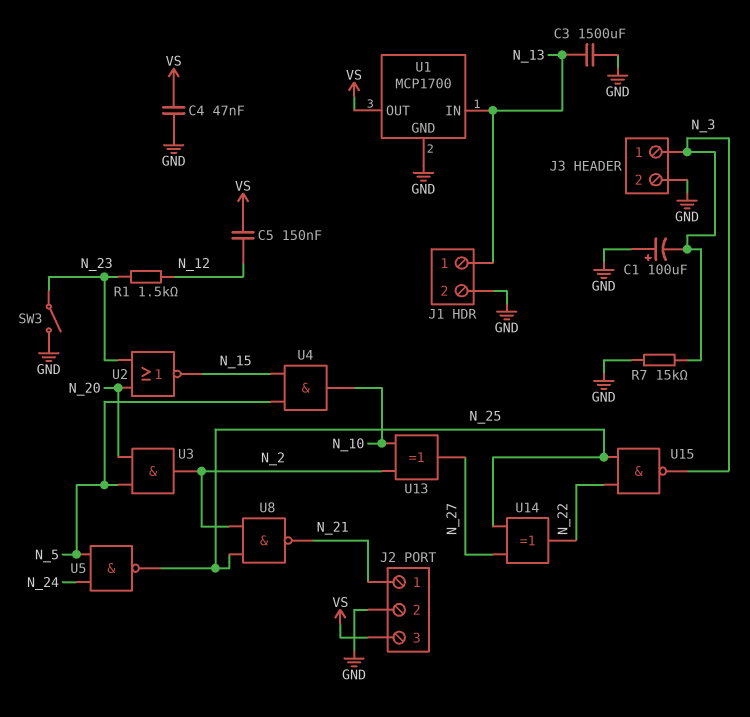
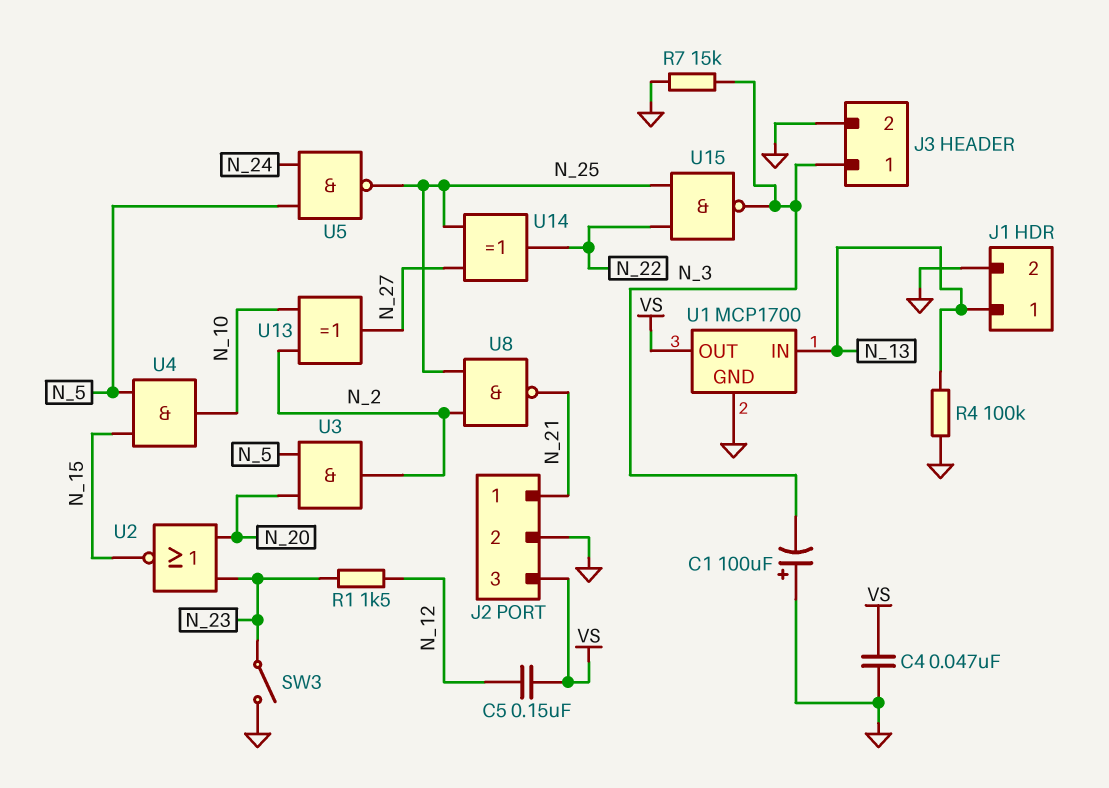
C3: 1500uF (GND, N_13) -> none
R4: none -> 100k (GND, N_13)

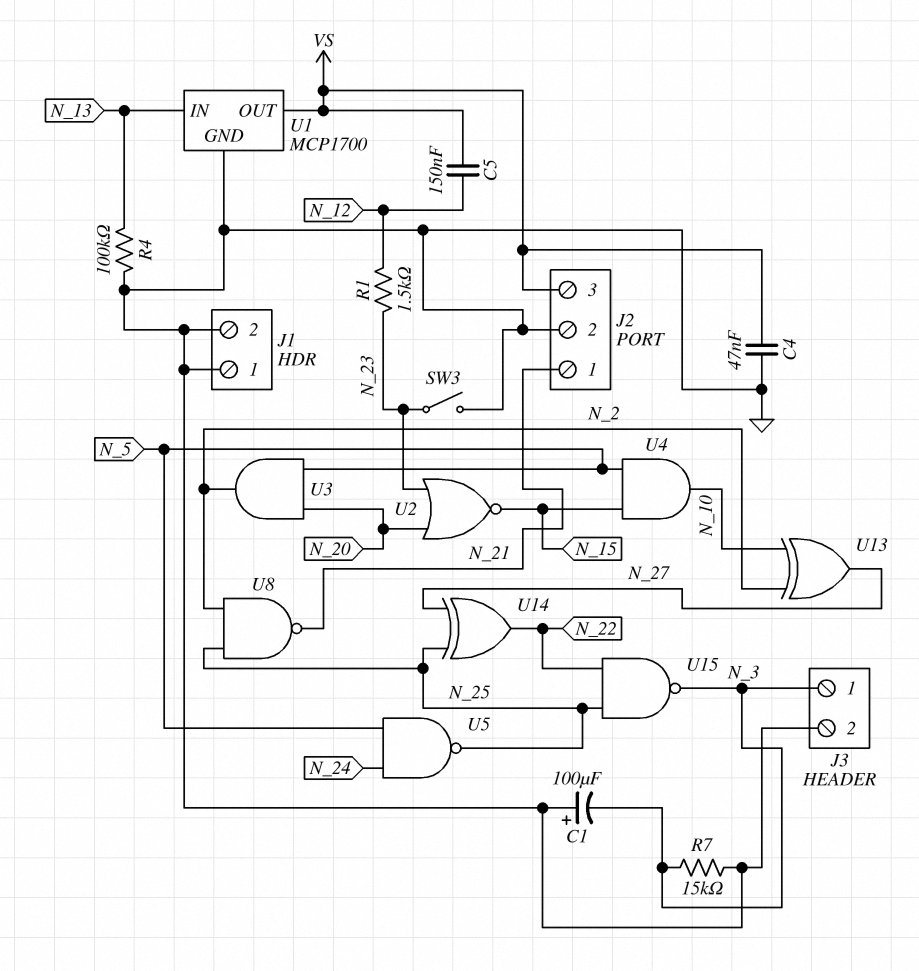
J1 pin 1: N_13 -> GND

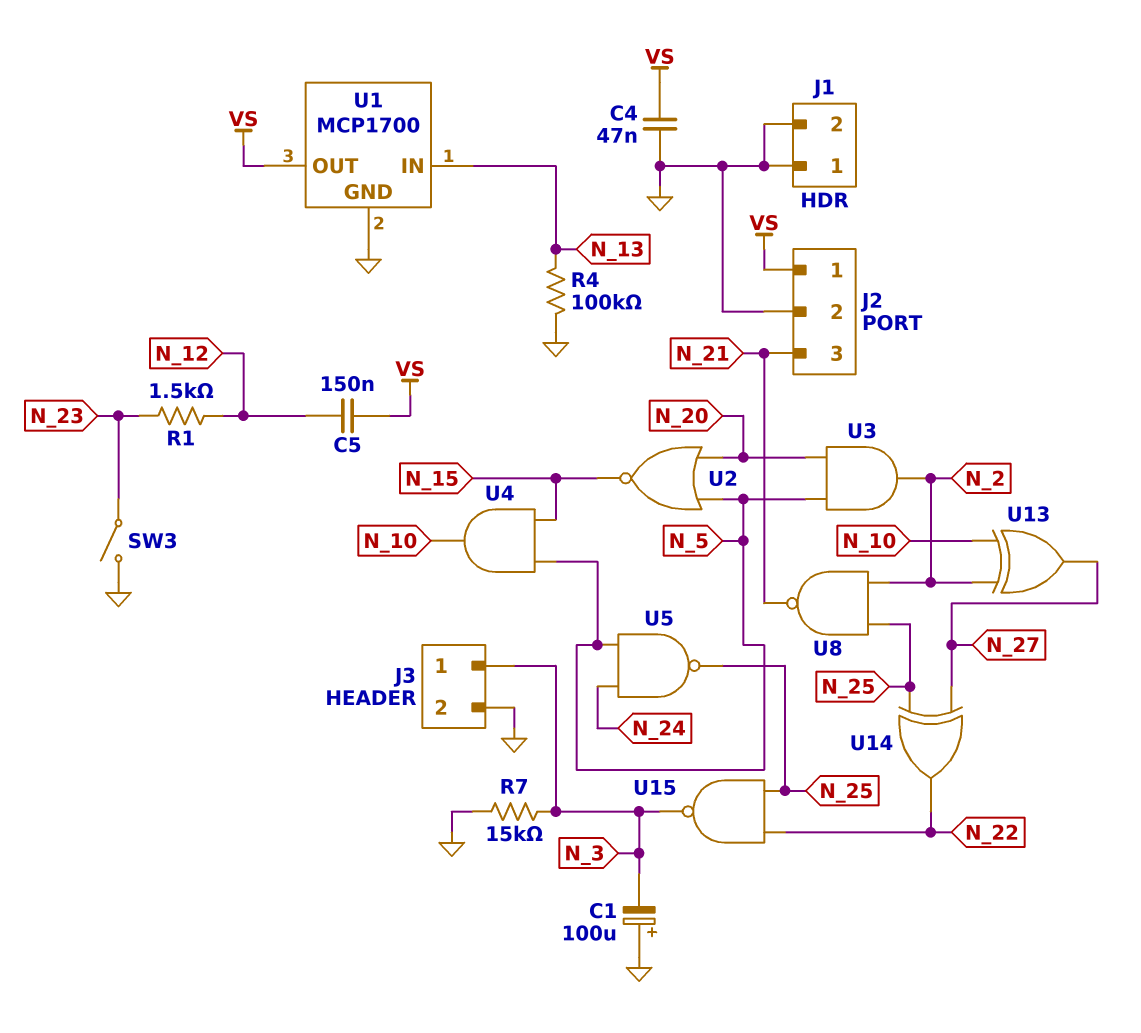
J2 pin 1: N_21 -> VS
J2 pin 3: VS -> N_21
U2: NOR (in N_20, in N_23, out N_15) -> NOR (in N_5, in N_20, out N_15)

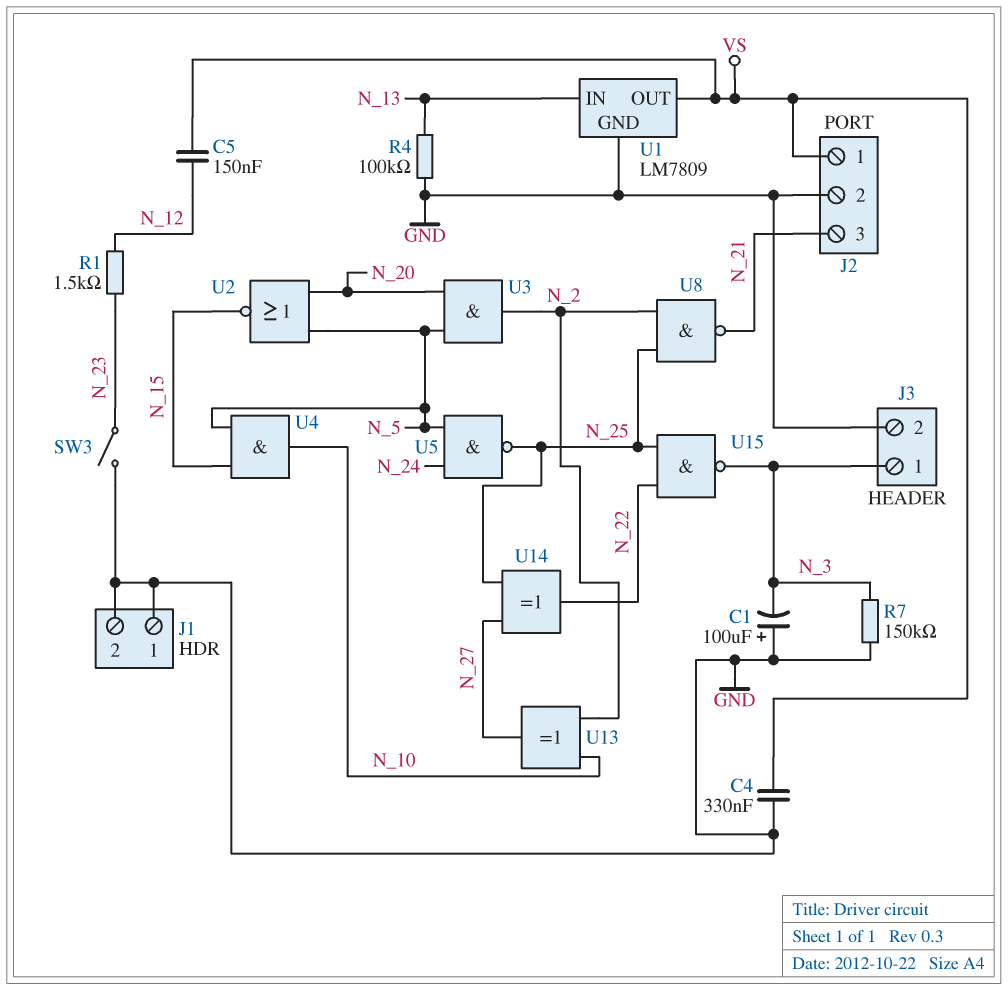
C4: 47nF (GND, VS) -> 330nF (GND, VS)
R7: 15k (GND, N_3) -> 150k (GND, N_3)
U1: MCP1700 -> LM7809

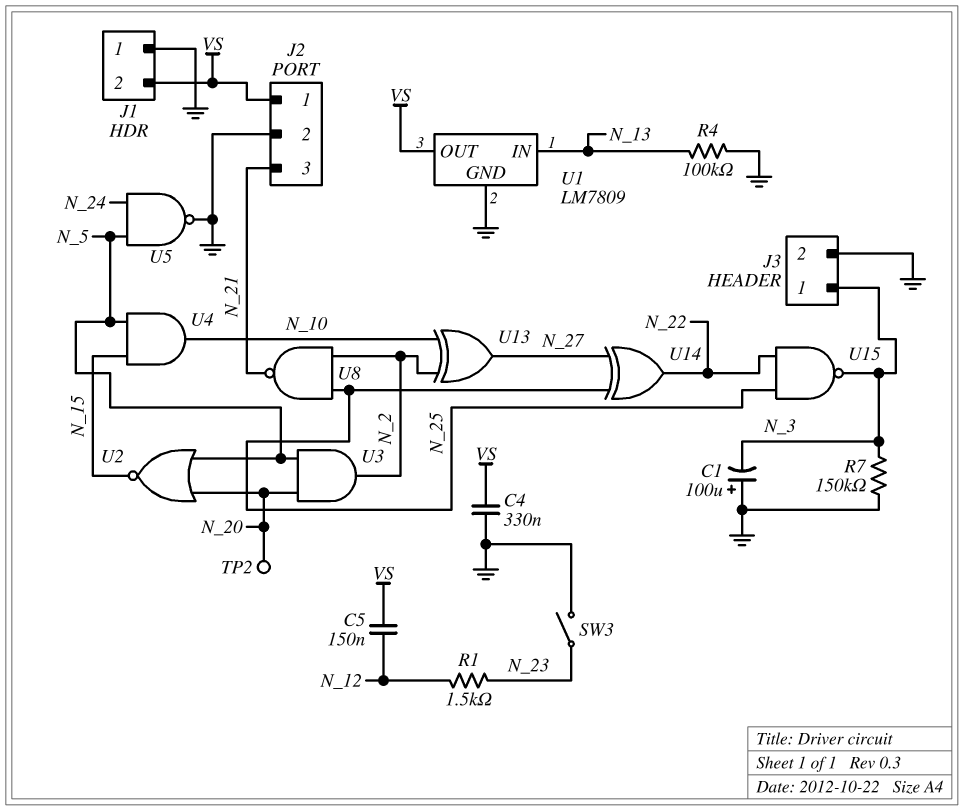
J1 pin 2: GND -> VS
TP2: none -> test point (N_20)
U5: NAND (in N_5, in N_24, out N_25) -> NAND (in N_5, in N_24, out GND)

